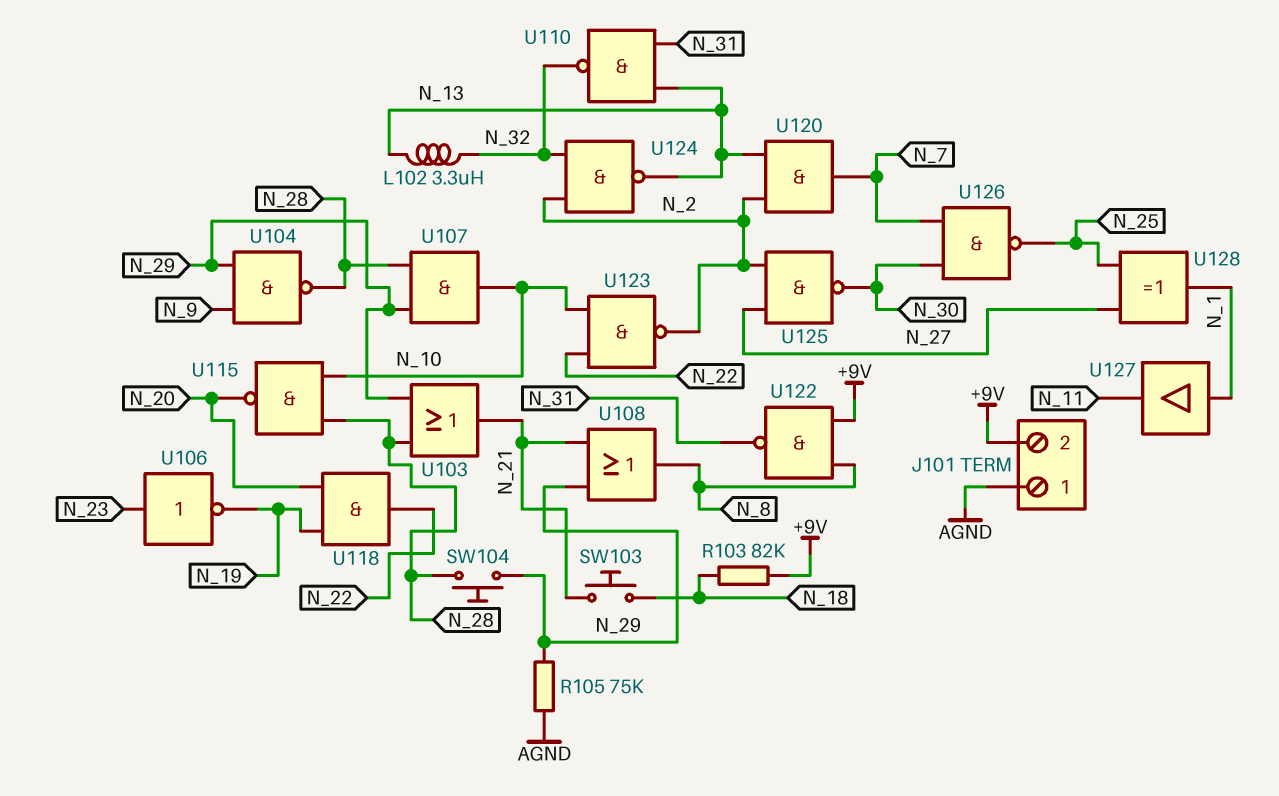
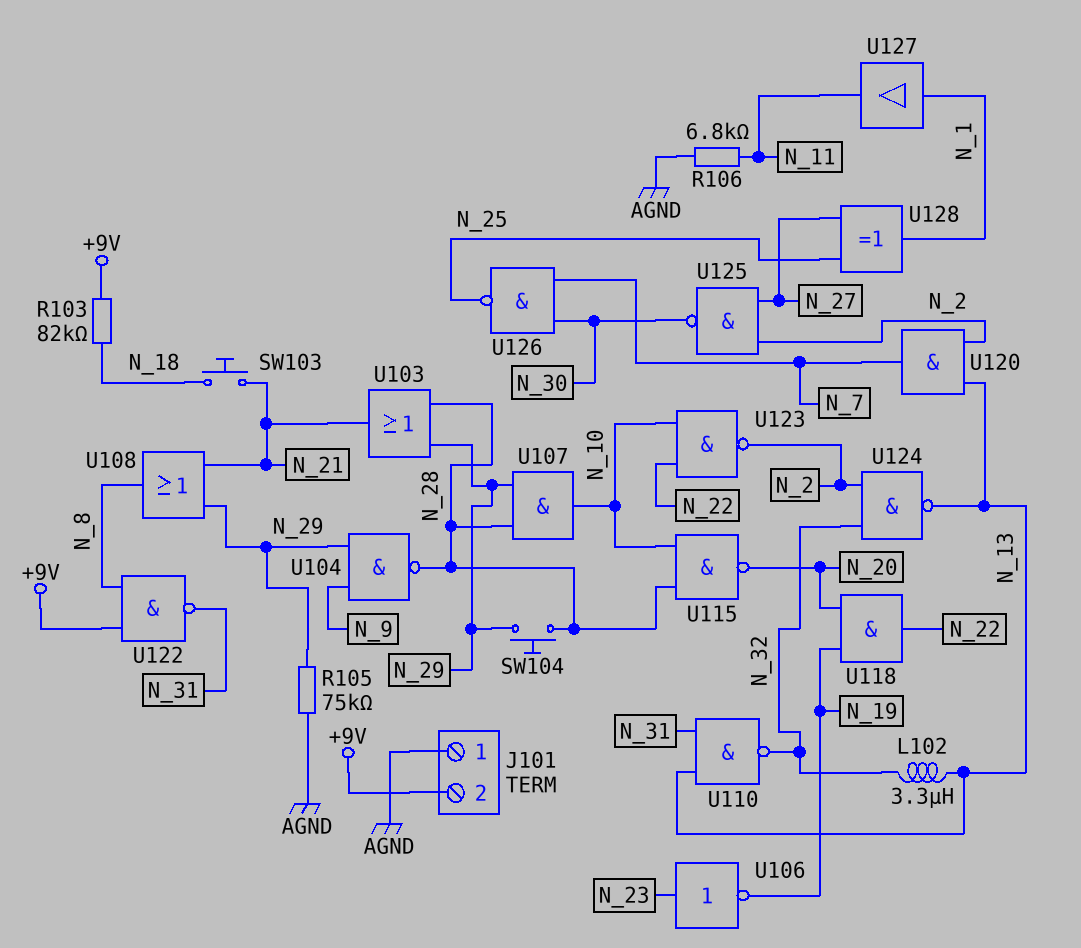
R106: none -> 6.8k (AGND, N_11)

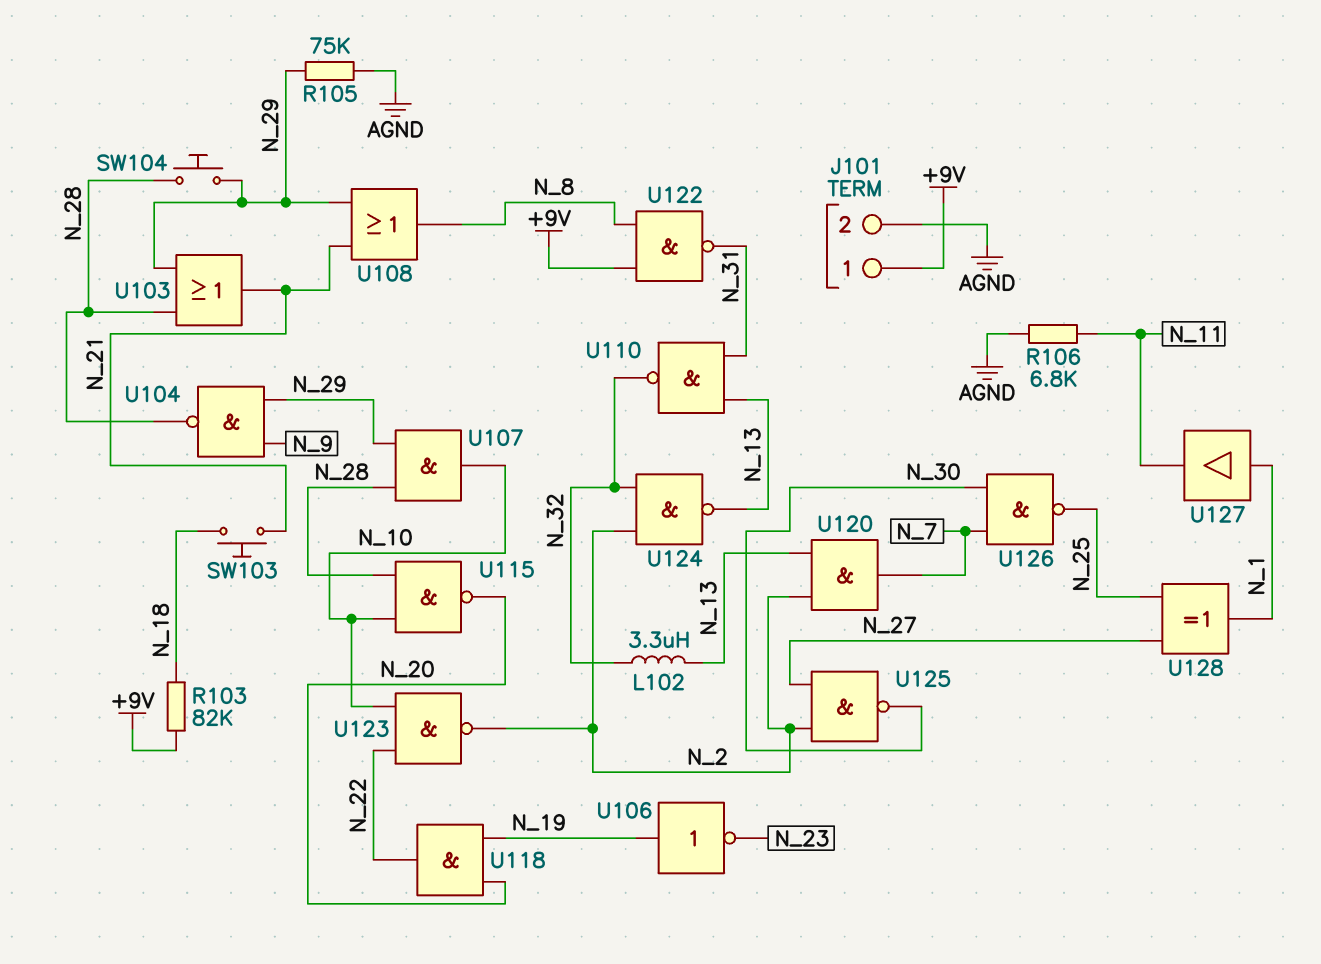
J101 pin 1: AGND -> +9V
J101 pin 2: +9V -> AGND
U106: NOT (in N_23, out N_19) -> NOT (in N_19, out N_23)

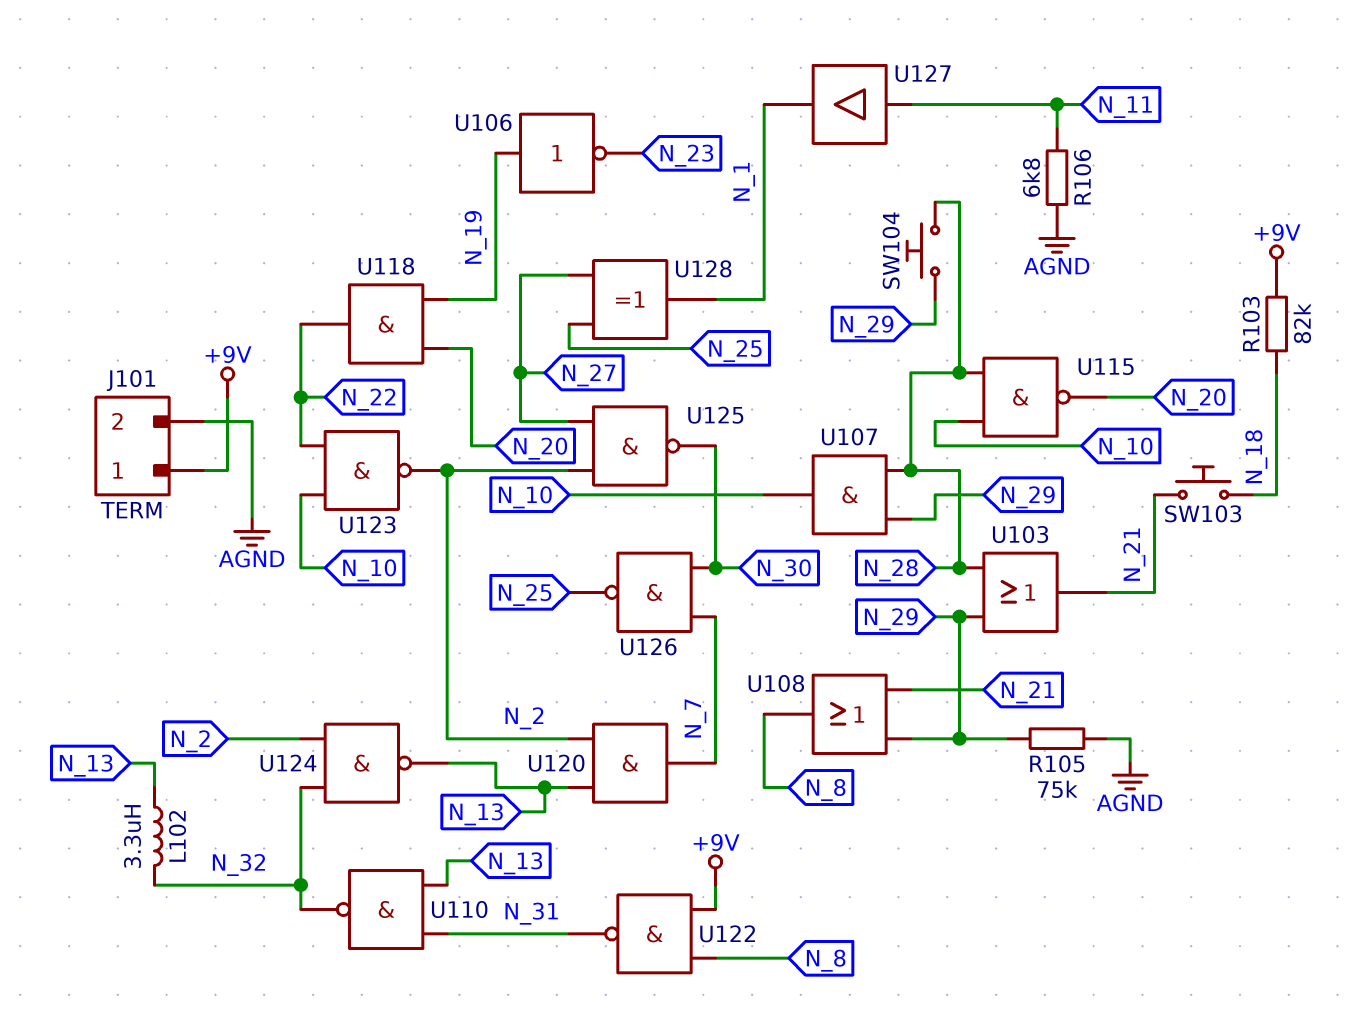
U104: NAND (in N_9, in N_29, out N_28) -> none
U127: buffer (in N_1, out N_11) -> buffer (in N_11, out N_1)

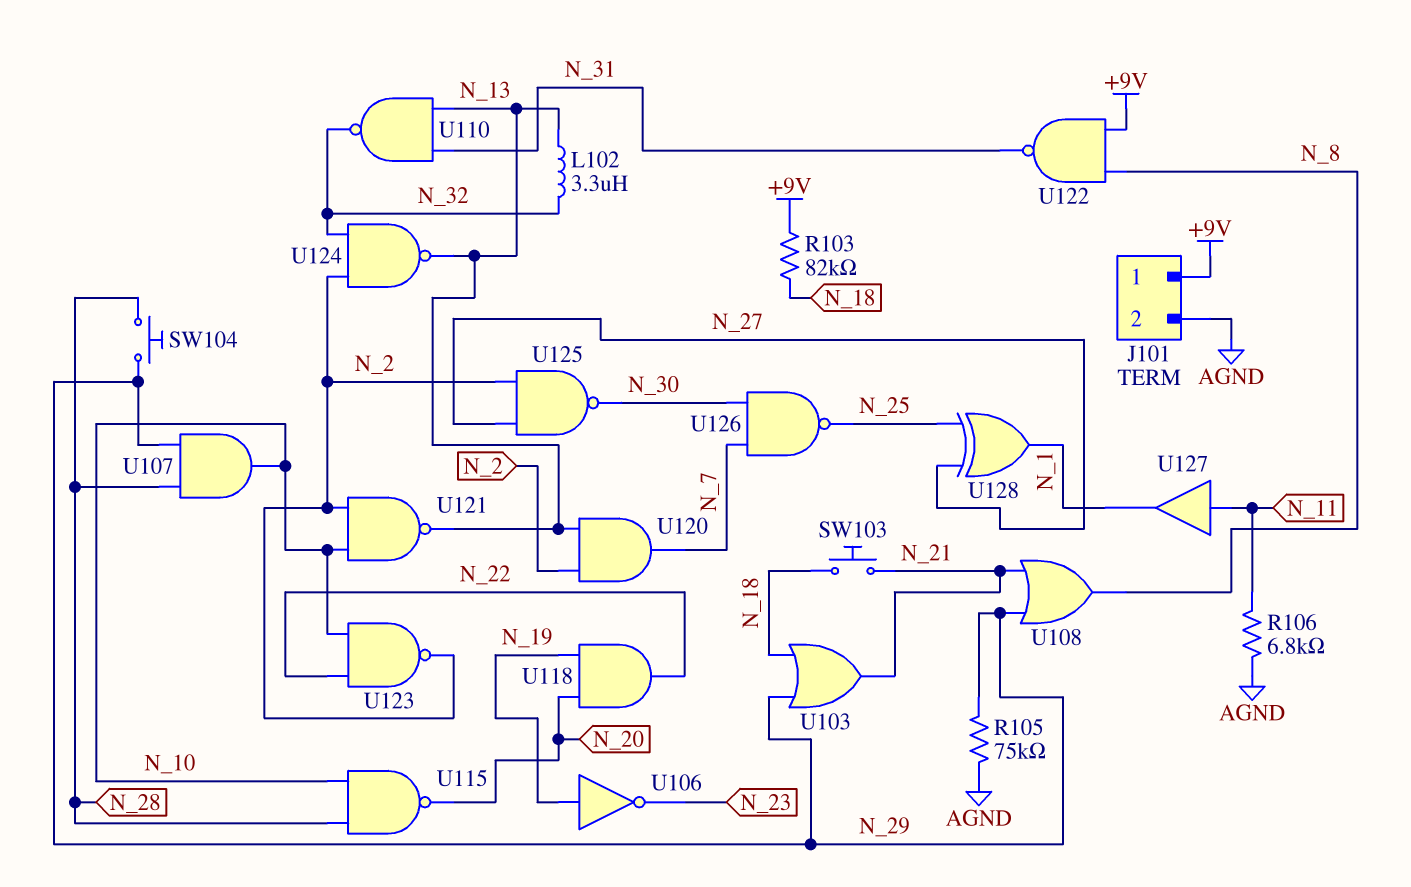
U103: OR (in N_28, in N_29, out N_21) -> OR (in N_18, in N_29, out N_21)
U121: none -> NAND (in N_2, in N_10, out N_13)

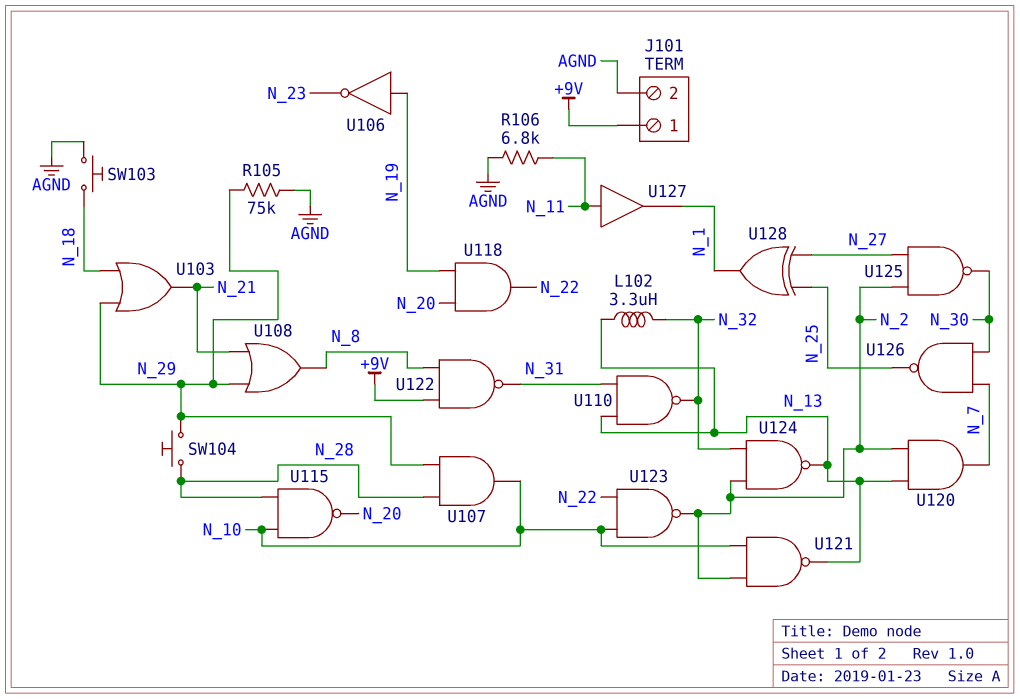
R103: 82k (+9V, N_18) -> none
SW103: button (N_18, N_21) -> button (AGND, N_18)

